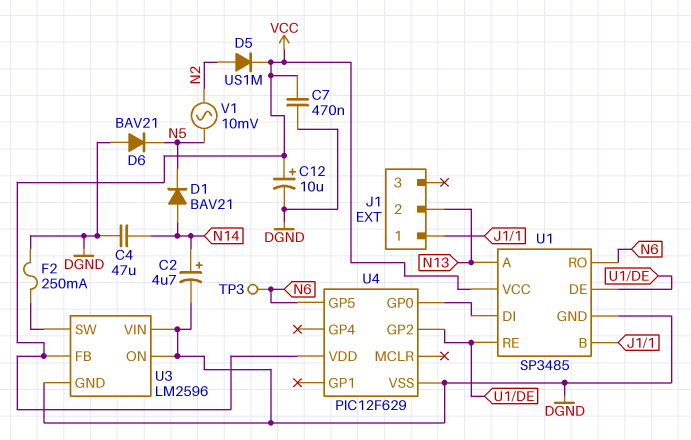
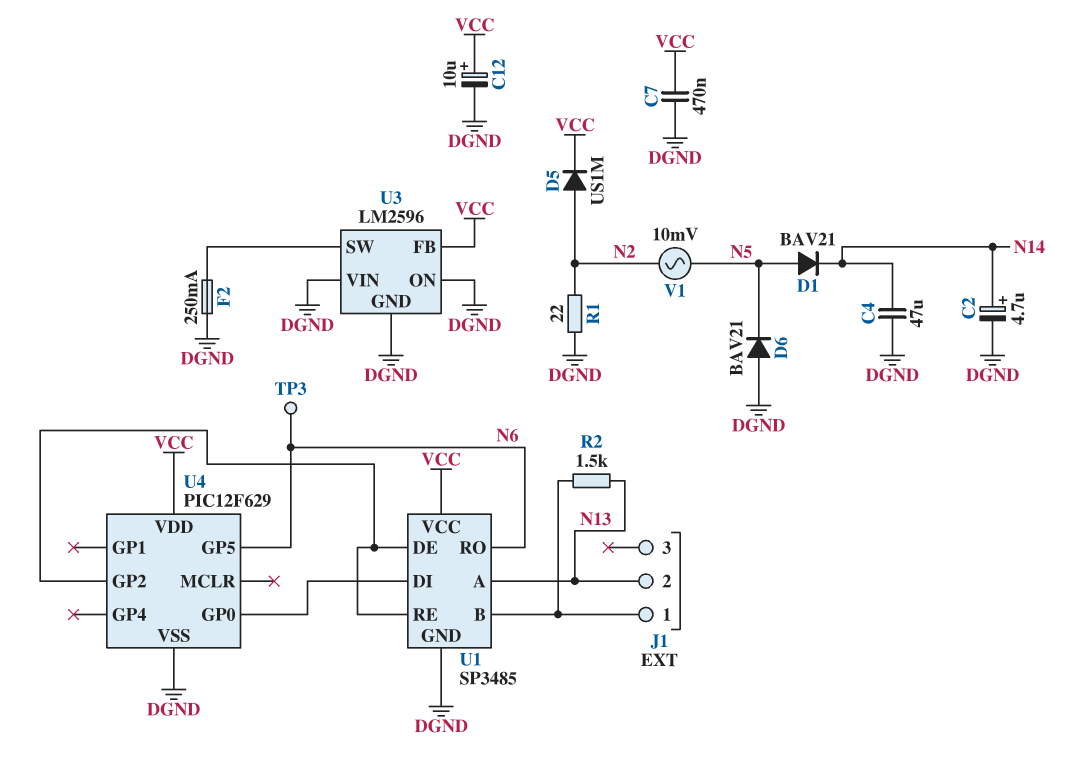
D1: diode BAV21 (A N14, K N5) -> diode BAV21 (A N5, K N14)
R1: none -> 22 (DGND, N2)
R2: none -> 1.5k (J1/1, N13)

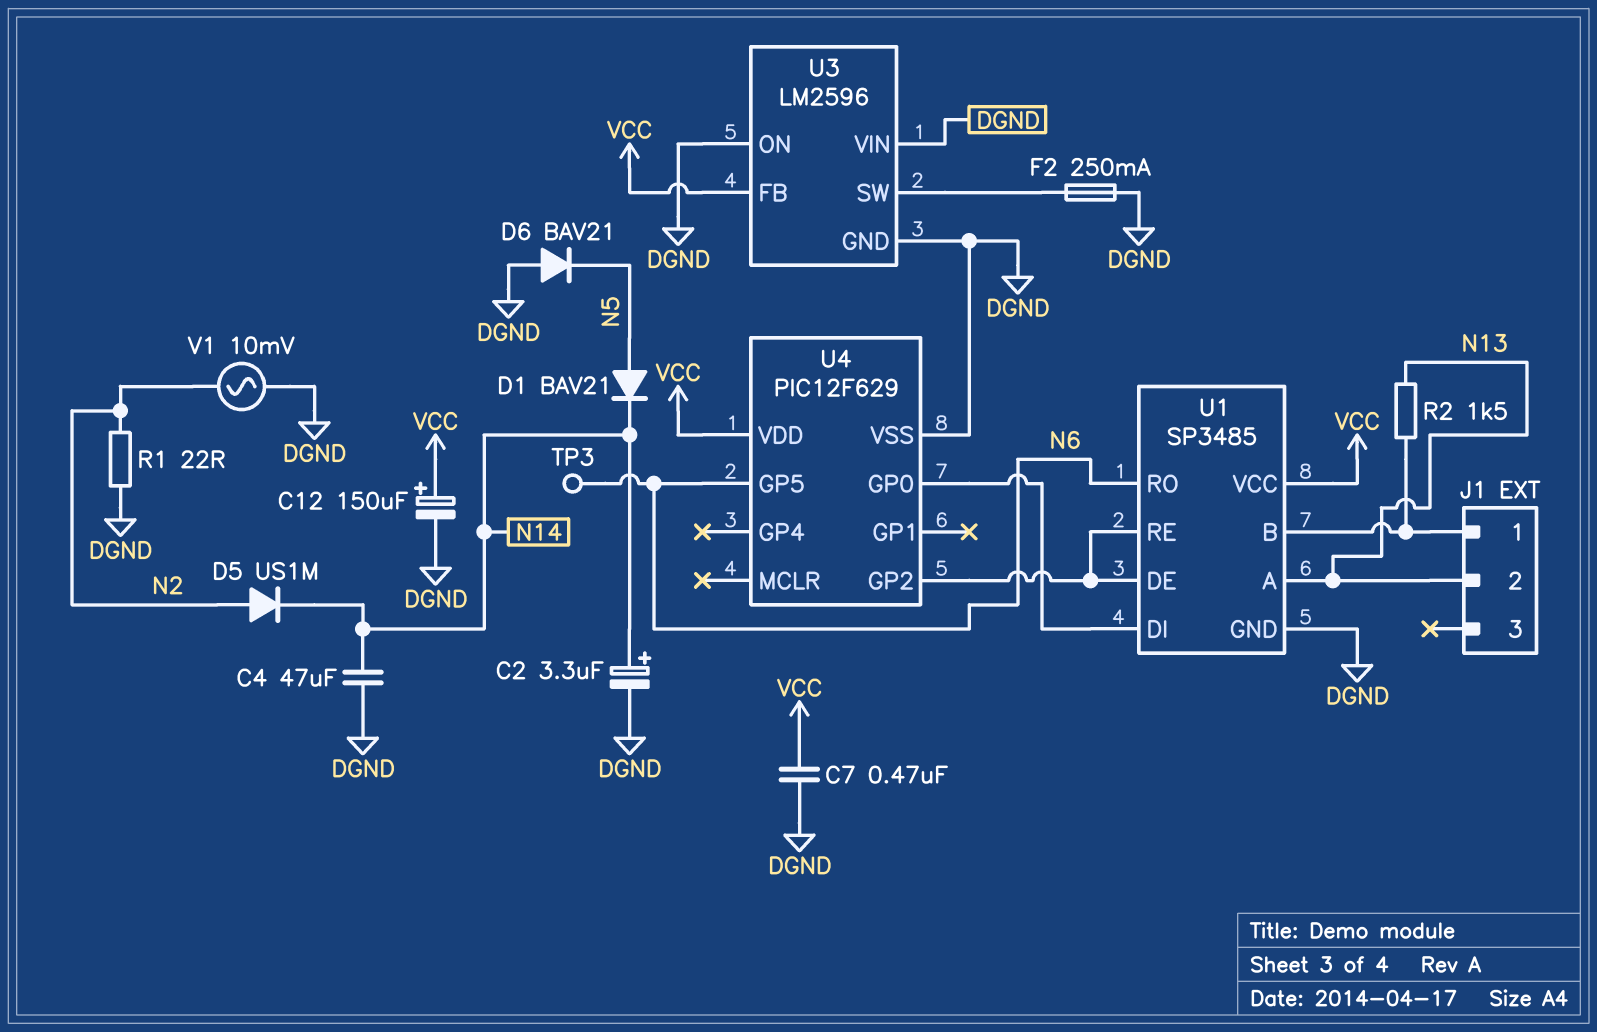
C2: 4.7uF (plus N14, minus DGND) -> 3.3uF (plus N14, minus DGND)
C12: 10uF (plus VCC, minus DGND) -> 150uF (plus VCC, minus DGND)
D5: diode US1M (A N2, K VCC) -> diode US1M (A N2, K N14)
V1: AC 10mV (N2, N5) -> AC 10mV (DGND, N2)

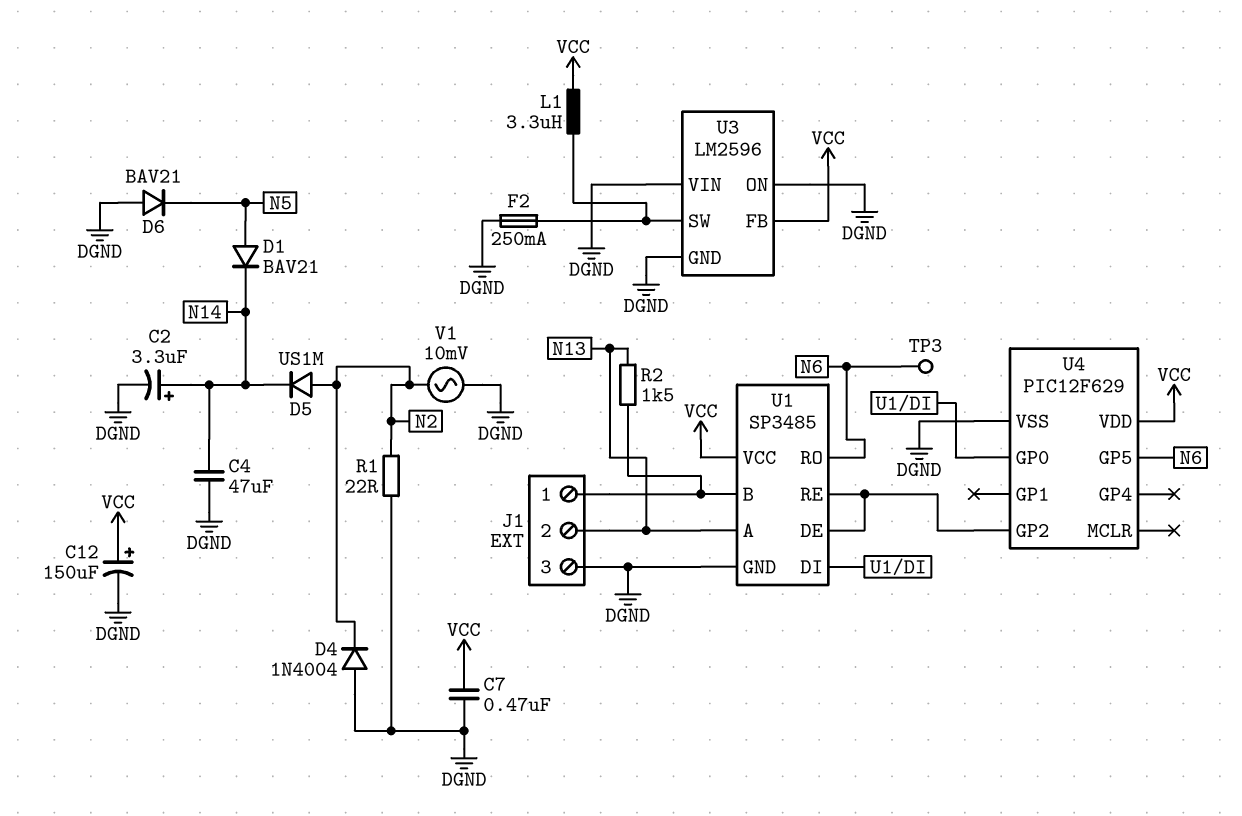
D4: none -> diode 1N4004 (A DGND, K N2)
J1 pin 3: none -> DGND
L1: none -> 3.3uH (U3/SW, VCC)

